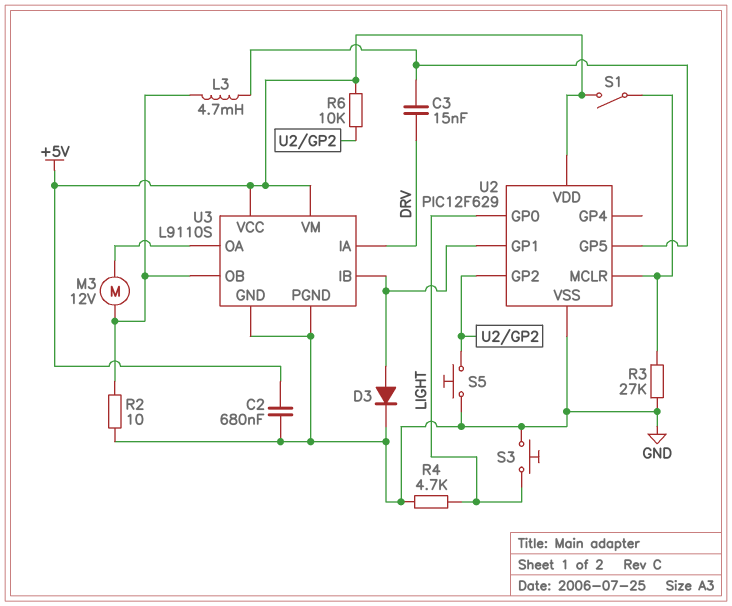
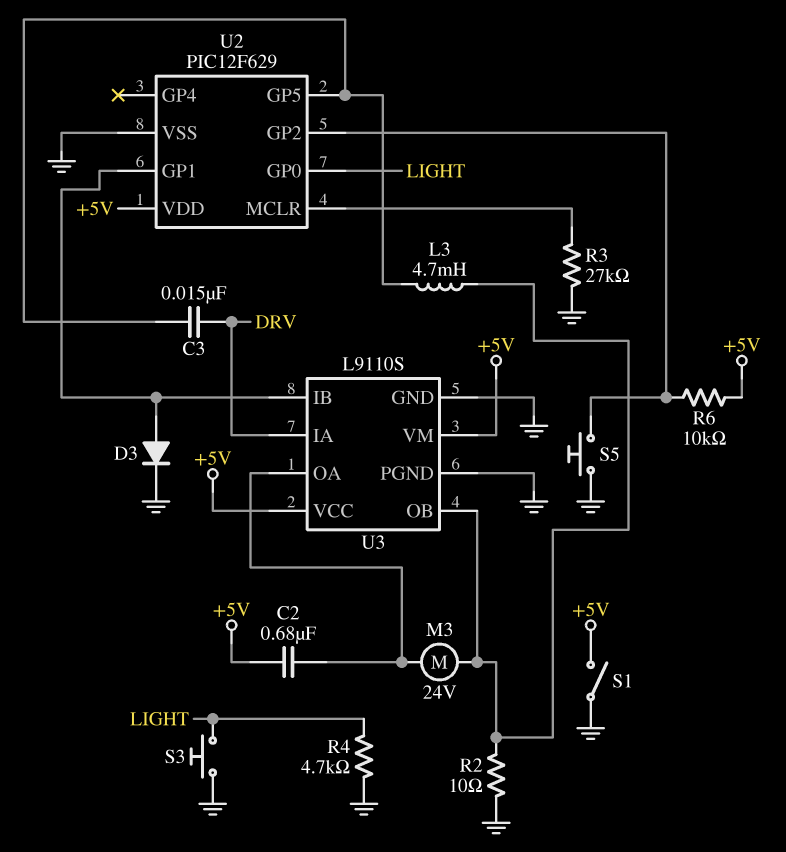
C2: 680nF (+5V, GND) -> 680nF (+5V, U3/OA)
M3: motor 12V (U3/OA, U3/OB) -> motor 24V (U3/OA, U3/OB)
S1: switch (+5V, U2/MCLR) -> switch (+5V, GND)

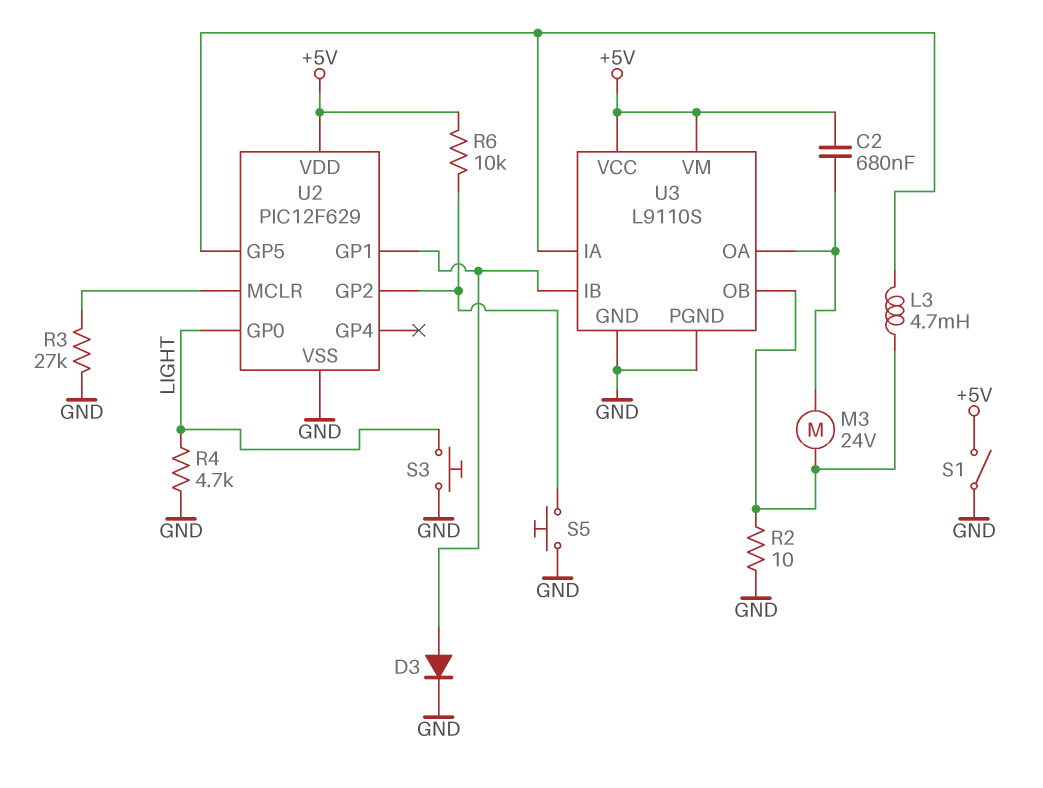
C3: 15nF (DRV, U2/GP5) -> none
U3 pin IA: DRV -> U2/GP5

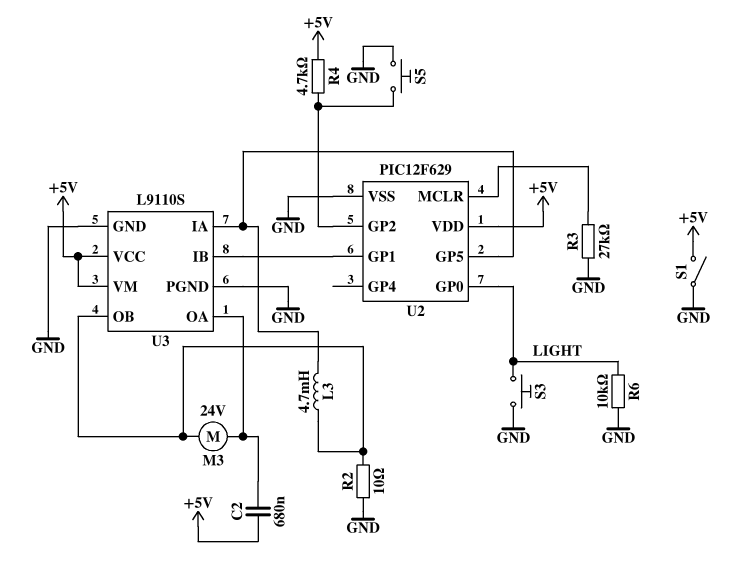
D3: diode (A U2/GP1, K GND) -> none
R4: 4.7k (GND, LIGHT) -> 4.7k (+5V, U2/GP2)
R6: 10k (+5V, U2/GP2) -> 10k (GND, LIGHT)

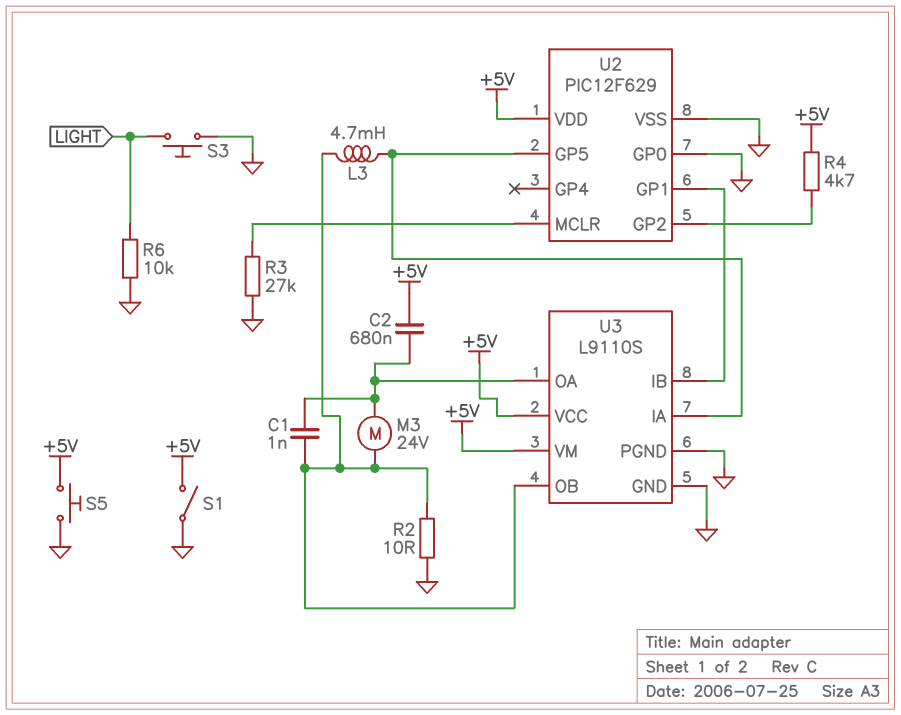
C1: none -> 1nF (U3/OA, U3/OB)
S5: button (GND, U2/GP2) -> button (+5V, GND)
U2 pin GP0: LIGHT -> GND

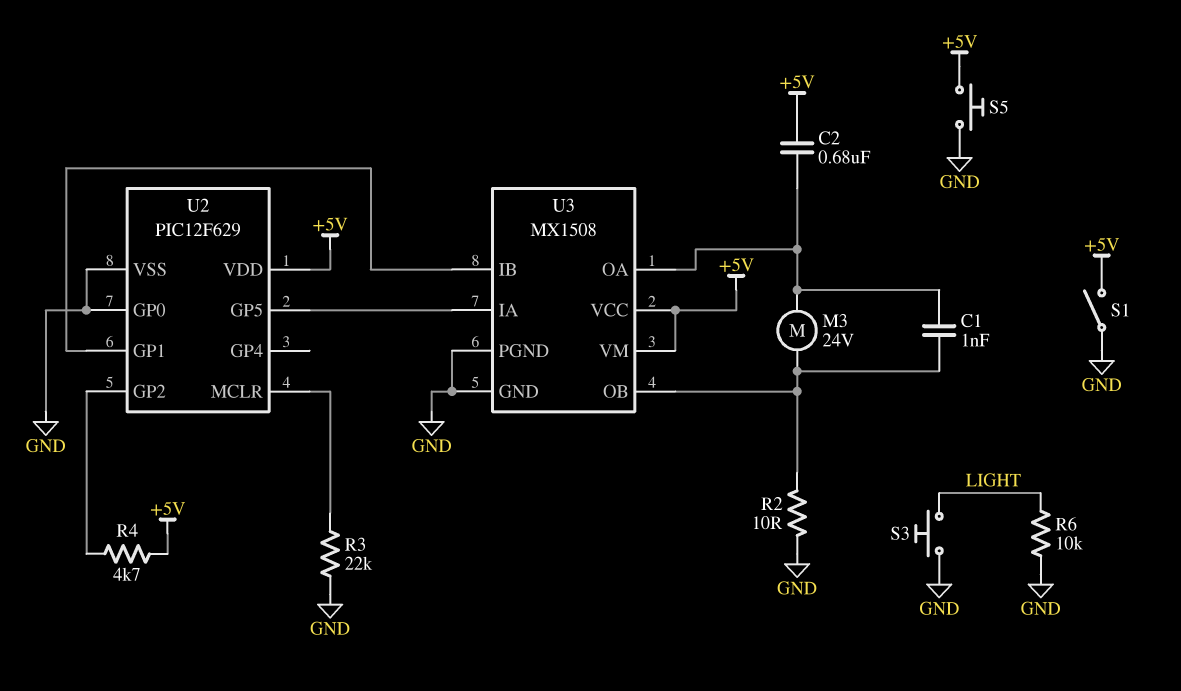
L3: 4.7mH (U2/GP5, U3/OB) -> none
R3: 27k (GND, U2/MCLR) -> 22k (GND, U2/MCLR)
U3: L9110S -> MX1508

